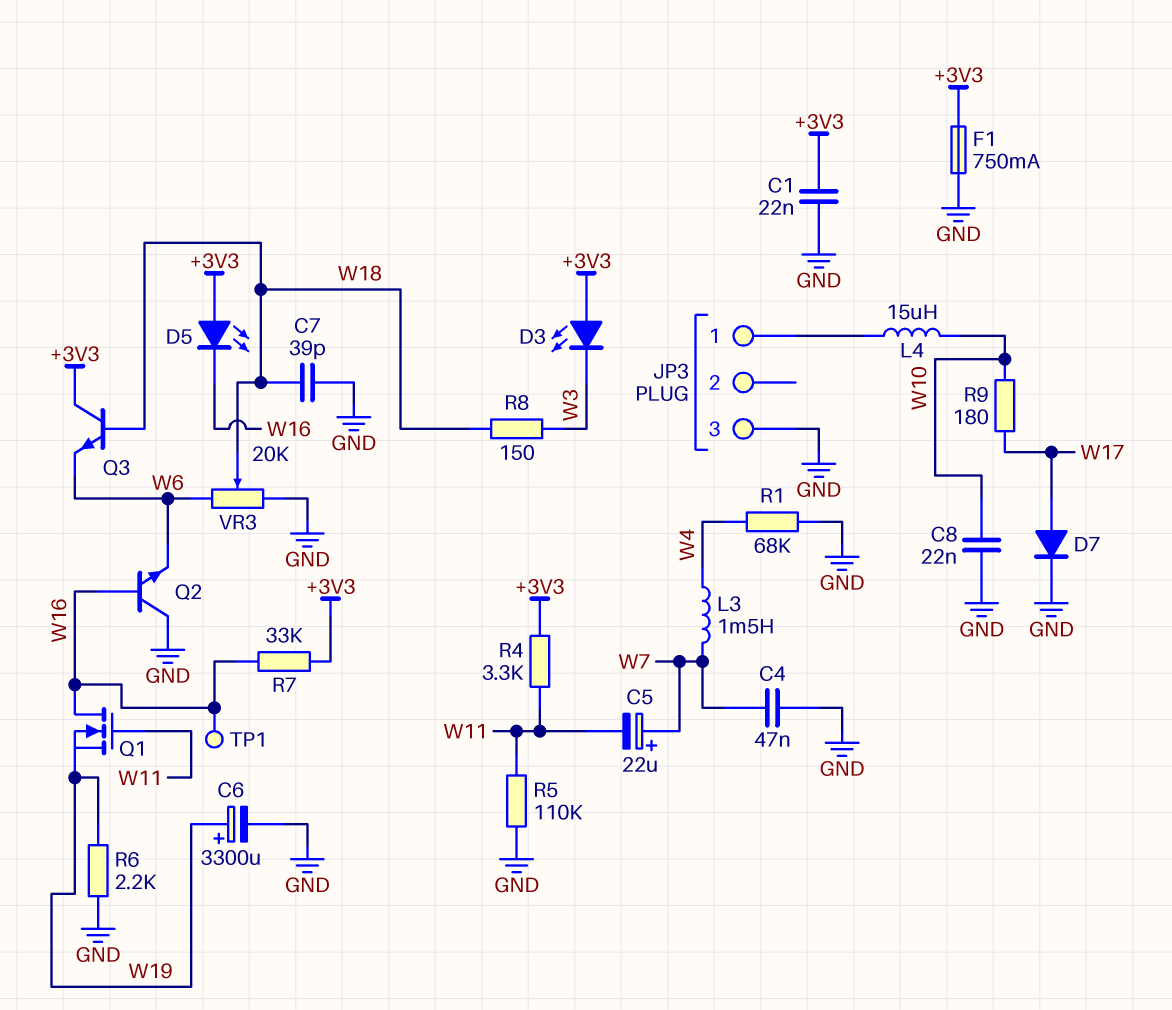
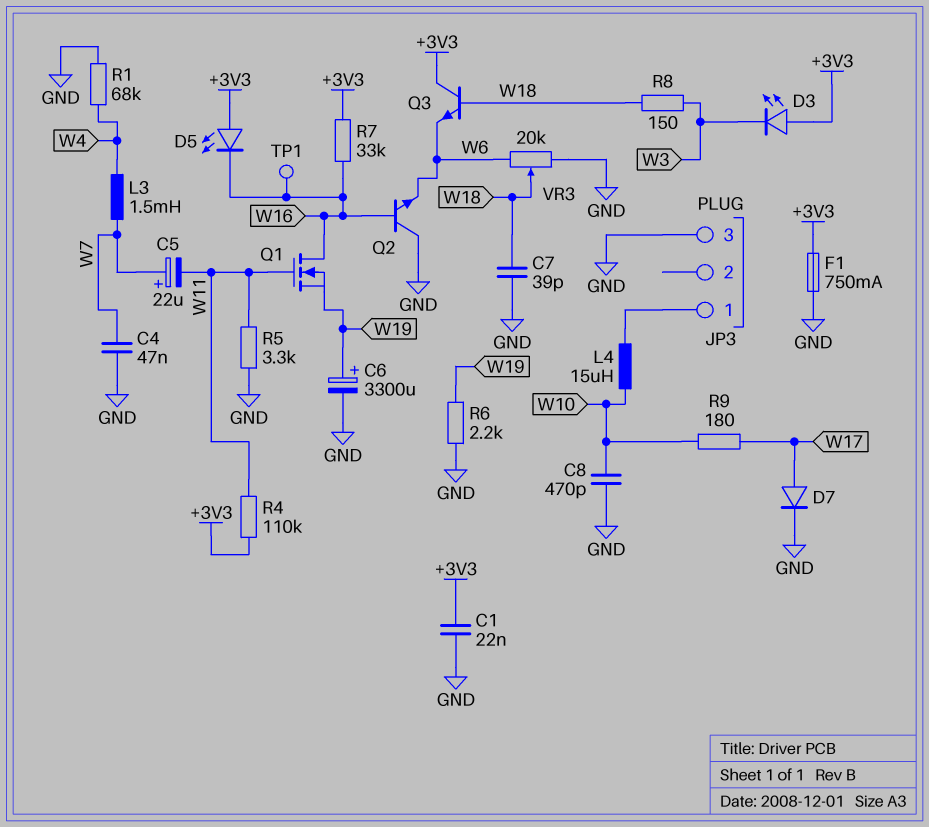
C8: 22nF (GND, W10) -> 470pF (GND, W10)
R4: 3.3k (+3V3, W11) -> 110k (+3V3, W11)
R5: 110k (GND, W11) -> 3.3k (GND, W11)

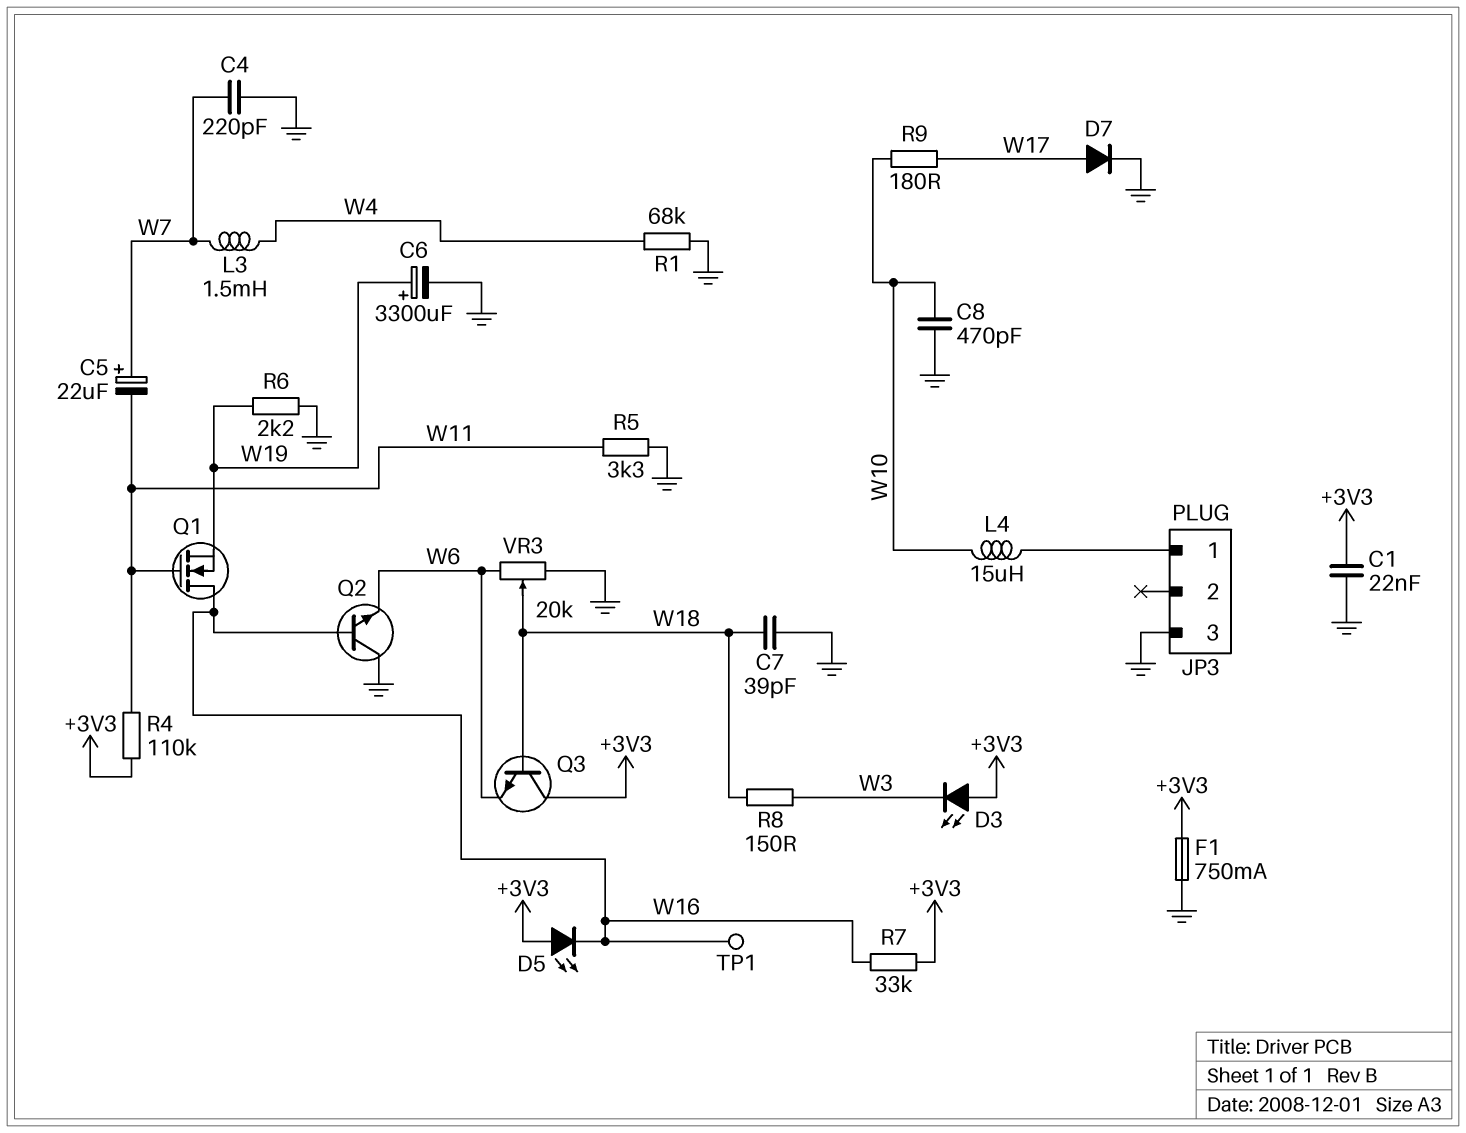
C4: 47nF (GND, W7) -> 220pF (GND, W7)

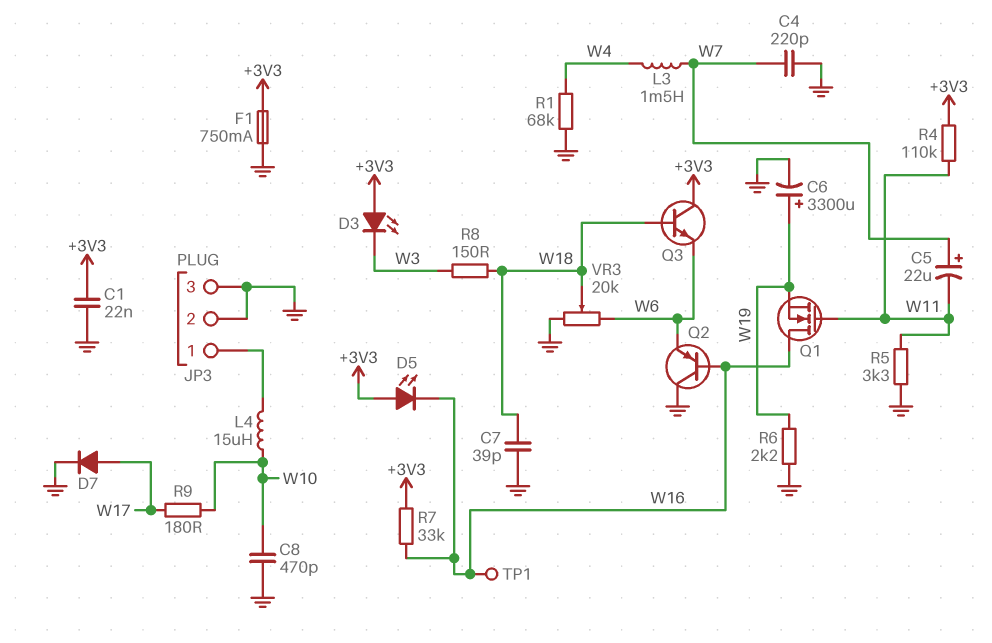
JP3 pin 2: none -> GND
Q2: NPN (B W16, C GND, E W6) -> PNP (B W16, C GND, E W6)

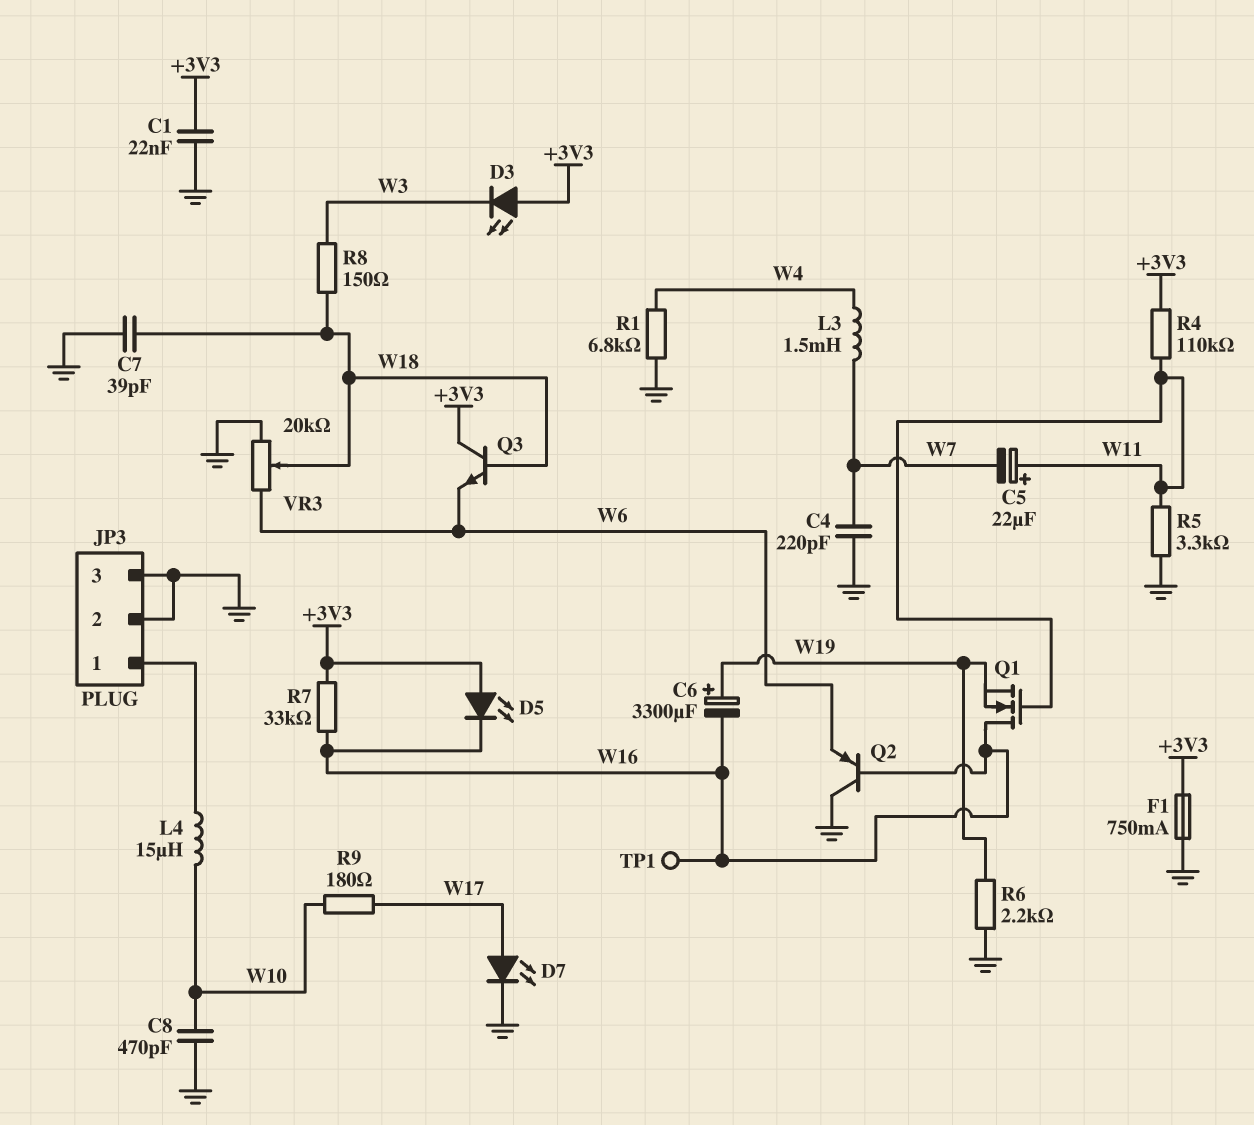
C5: 22uF (plus W7, minus W11) -> 22uF (plus W11, minus W7)
C6: 3300uF (plus W19, minus GND) -> 3300uF (plus W19, minus W16)
D7: diode (A W17, K GND) -> LED (A W17, K GND)
R1: 68k (GND, W4) -> 6.8k (GND, W4)

